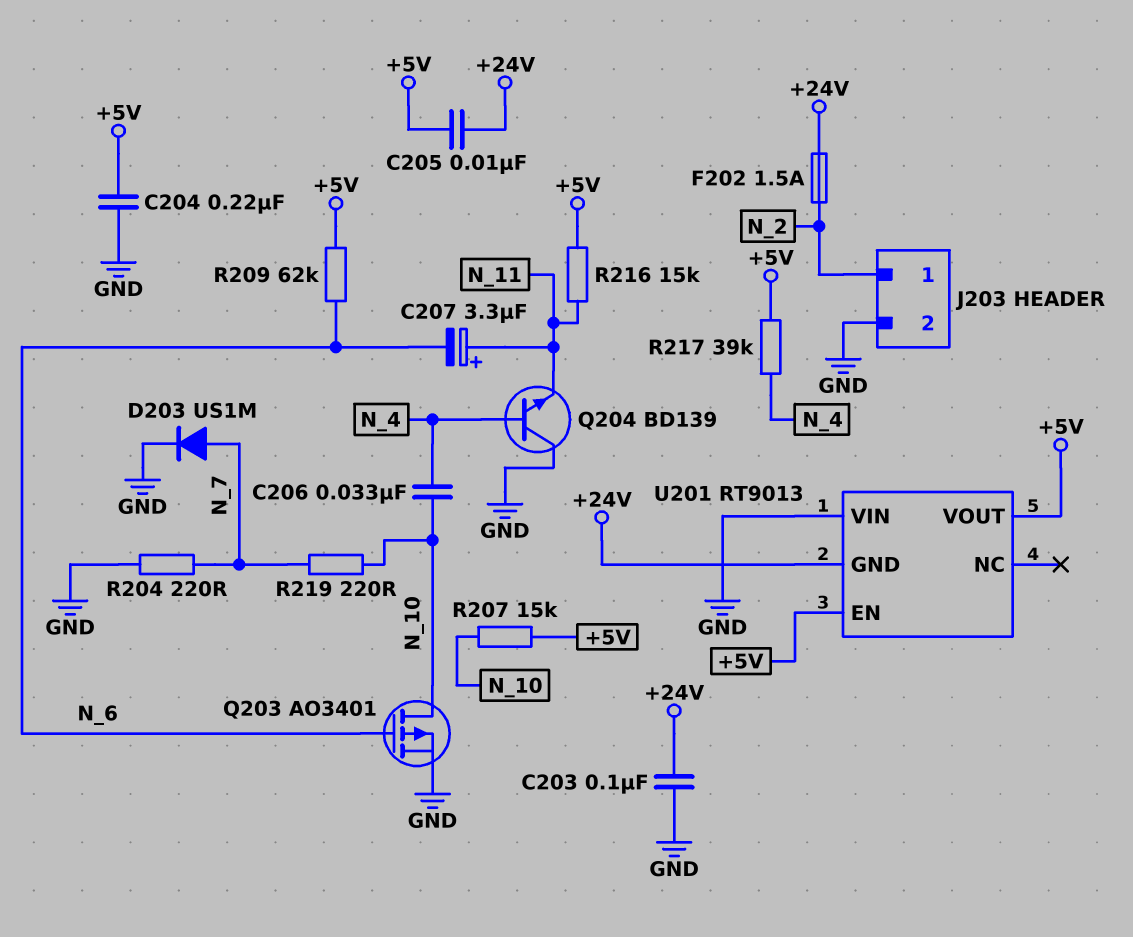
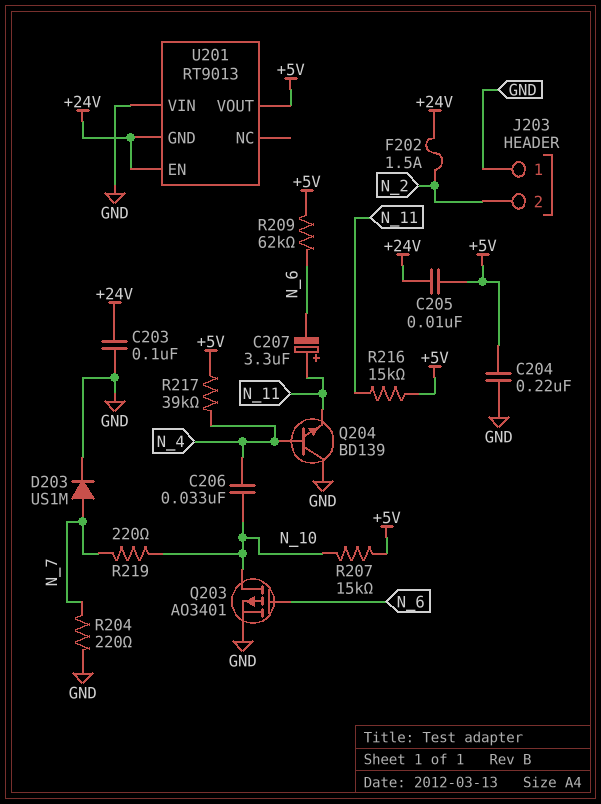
J203 pin 1: N_2 -> GND
J203 pin 2: GND -> N_2
U201 pin EN: +5V -> +24V

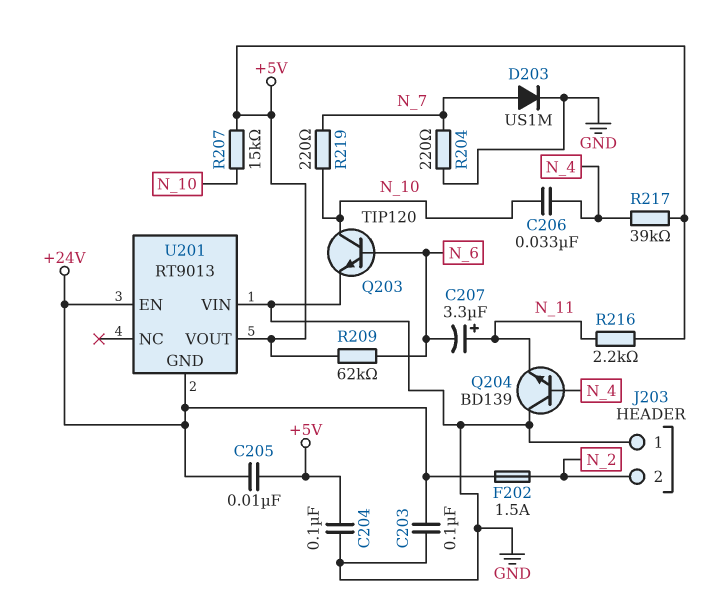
C204: 220nF (+5V, GND) -> 100nF (+5V, GND)
Q203: PMOS AO3401 (G N_6, D N_10, S GND) -> NPN TIP120 (B N_6, C N_10, E GND)
R216: 15k (+5V, N_11) -> 2.2k (+5V, N_11)

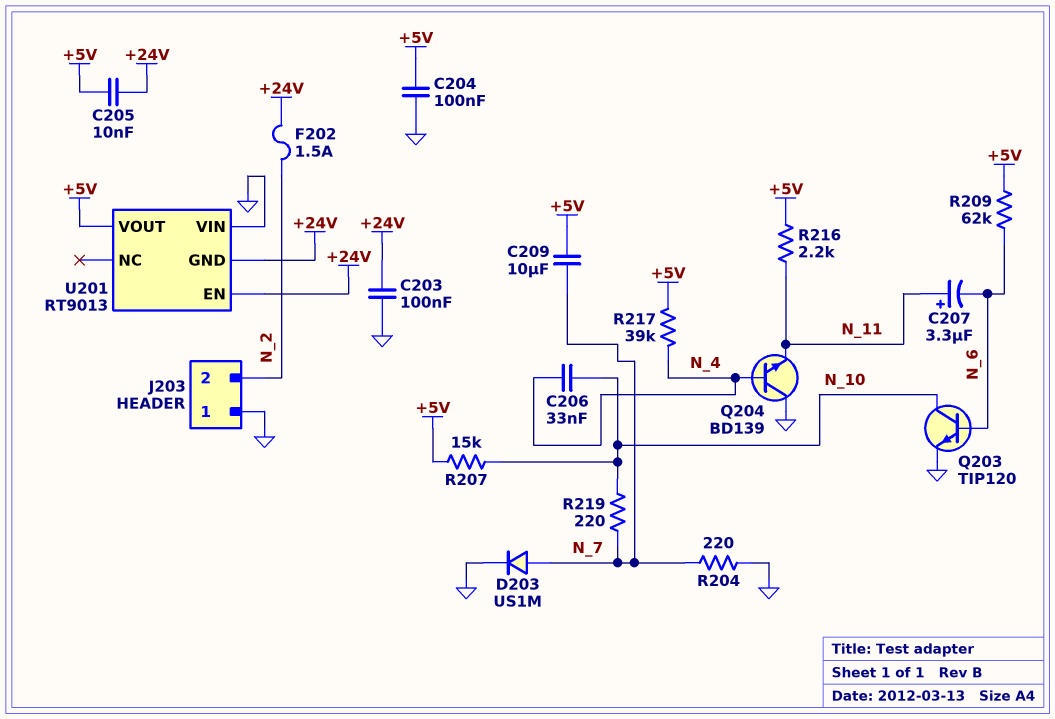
C209: none -> 10uF (+5V, N_7)

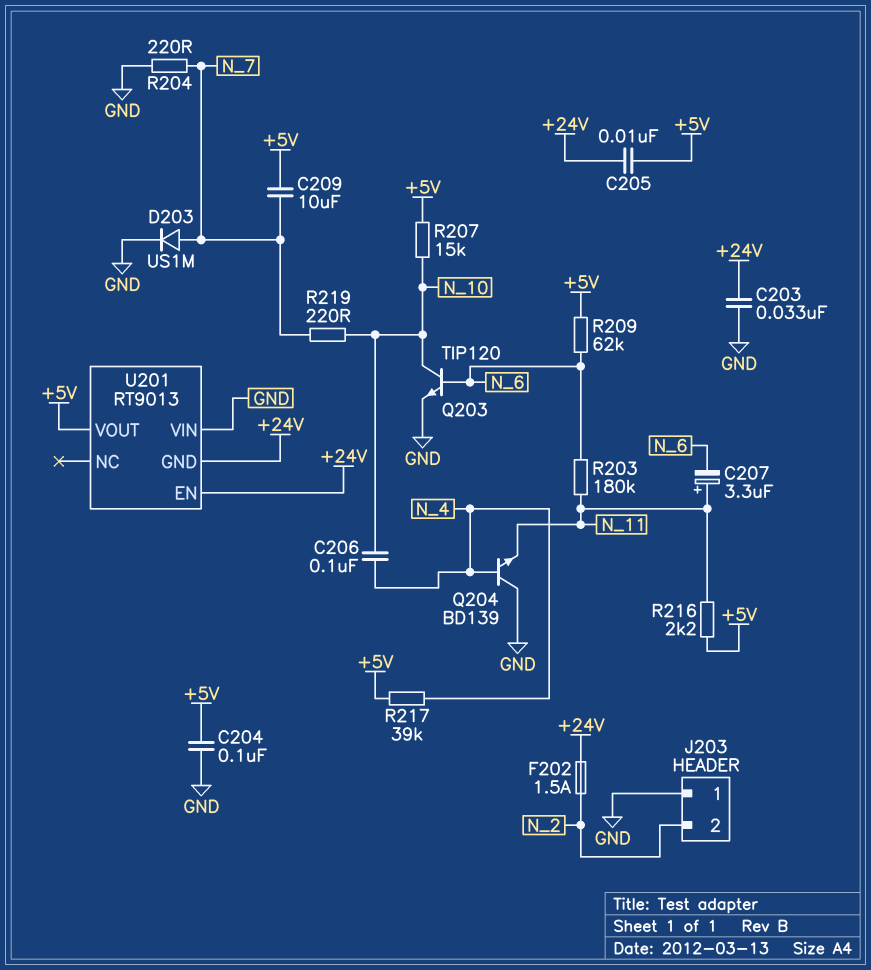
C203: 100nF (+24V, GND) -> 33nF (+24V, GND)
C206: 33nF (N_4, N_10) -> 100nF (N_4, N_10)
R203: none -> 180k (N_6, N_11)

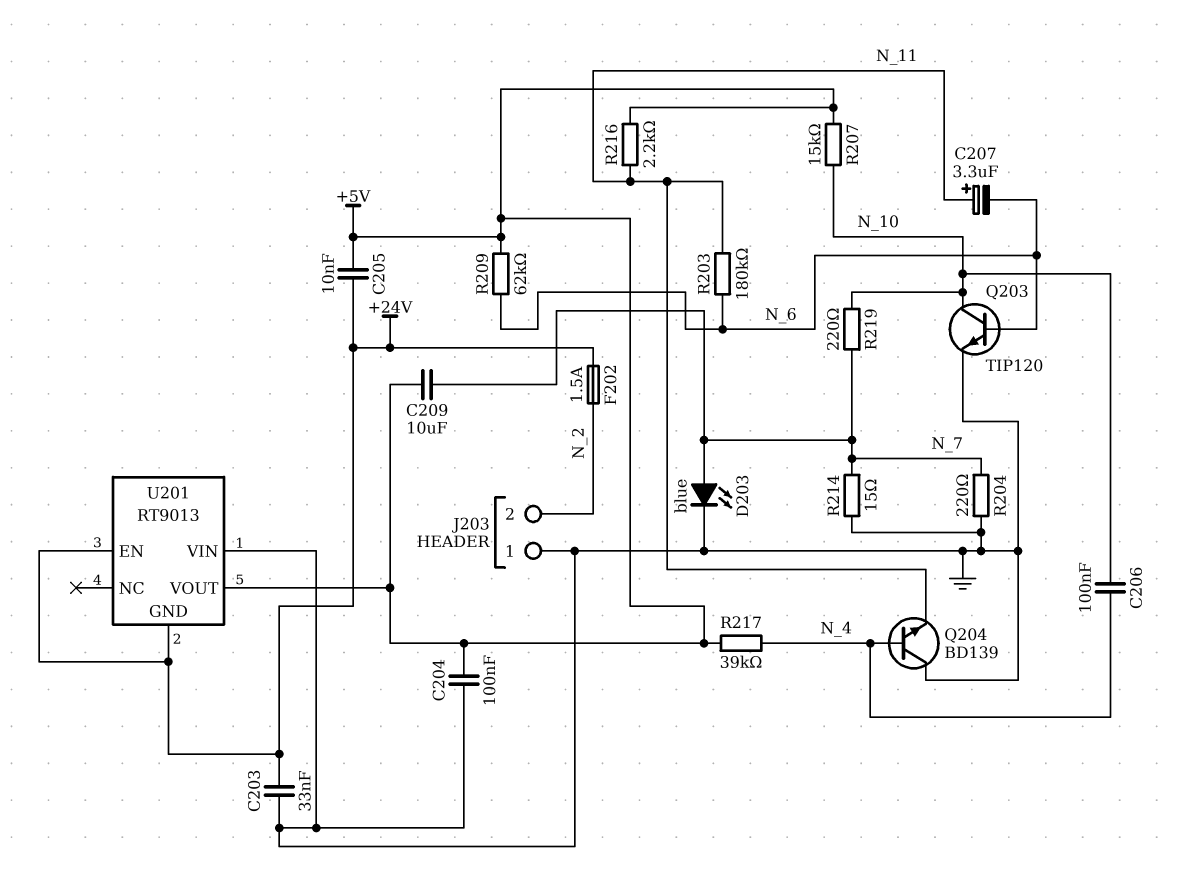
D203: diode US1M (A N_7, K GND) -> LED blue (A N_7, K GND)
R214: none -> 15 (GND, N_7)

